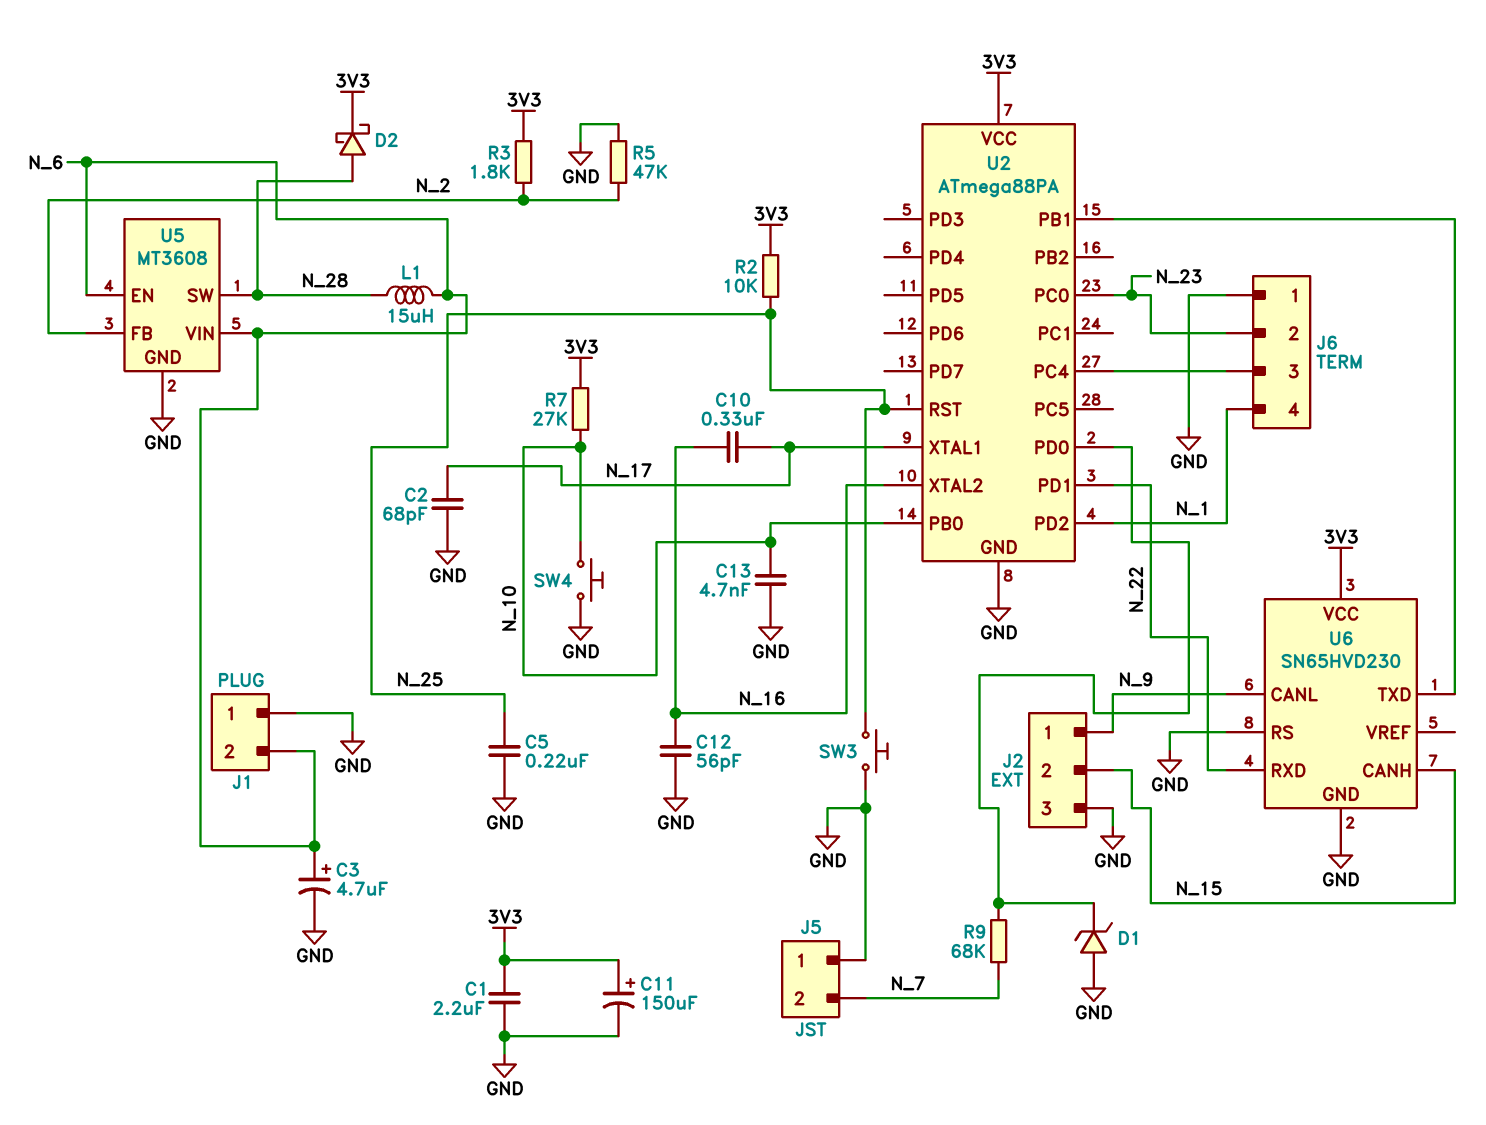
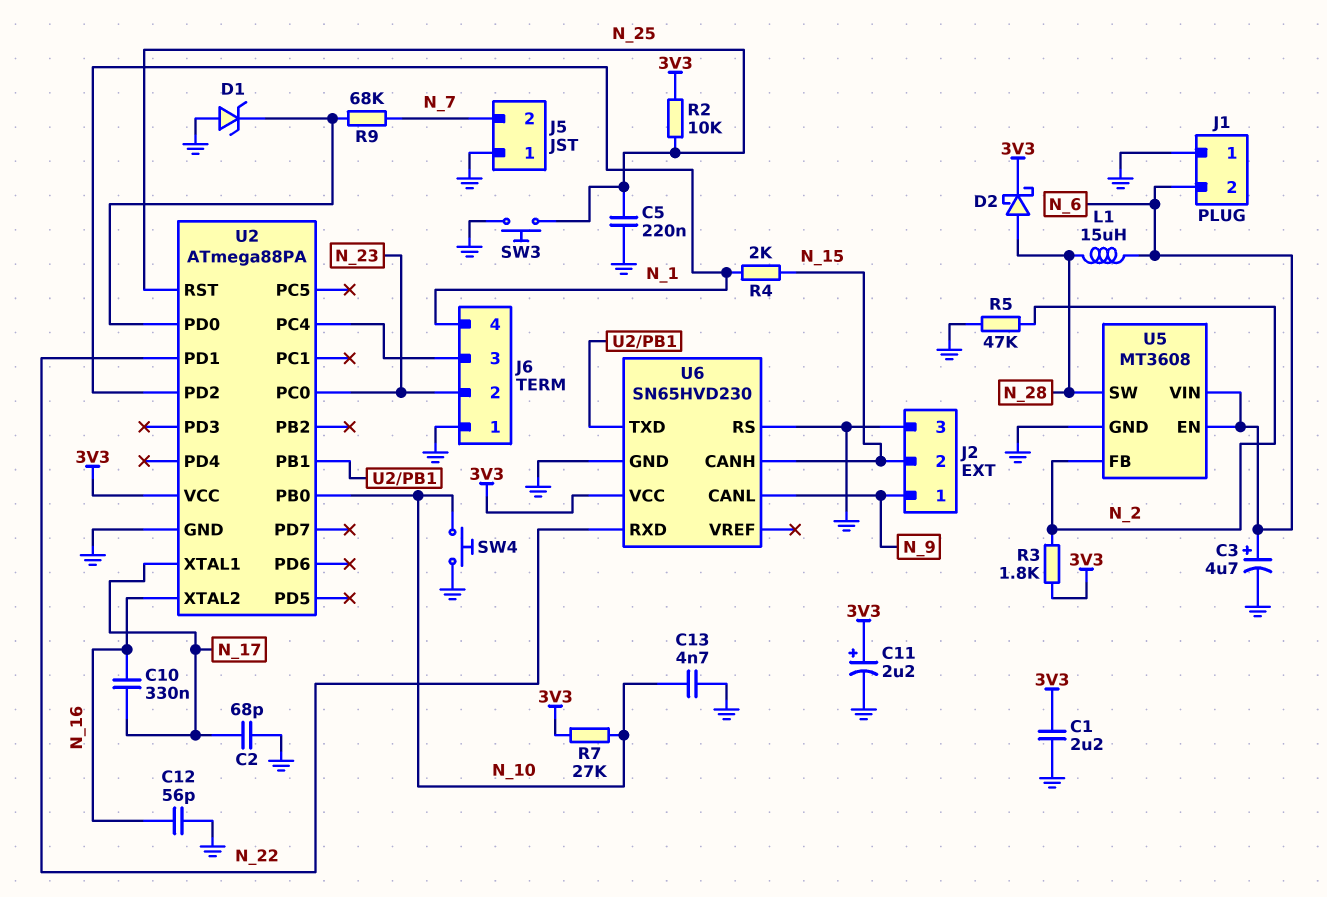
C11: 150uF (plus 3V3, minus GND) -> 2.2uF (plus 3V3, minus GND)
R4: none -> 2k (N_1, N_15)

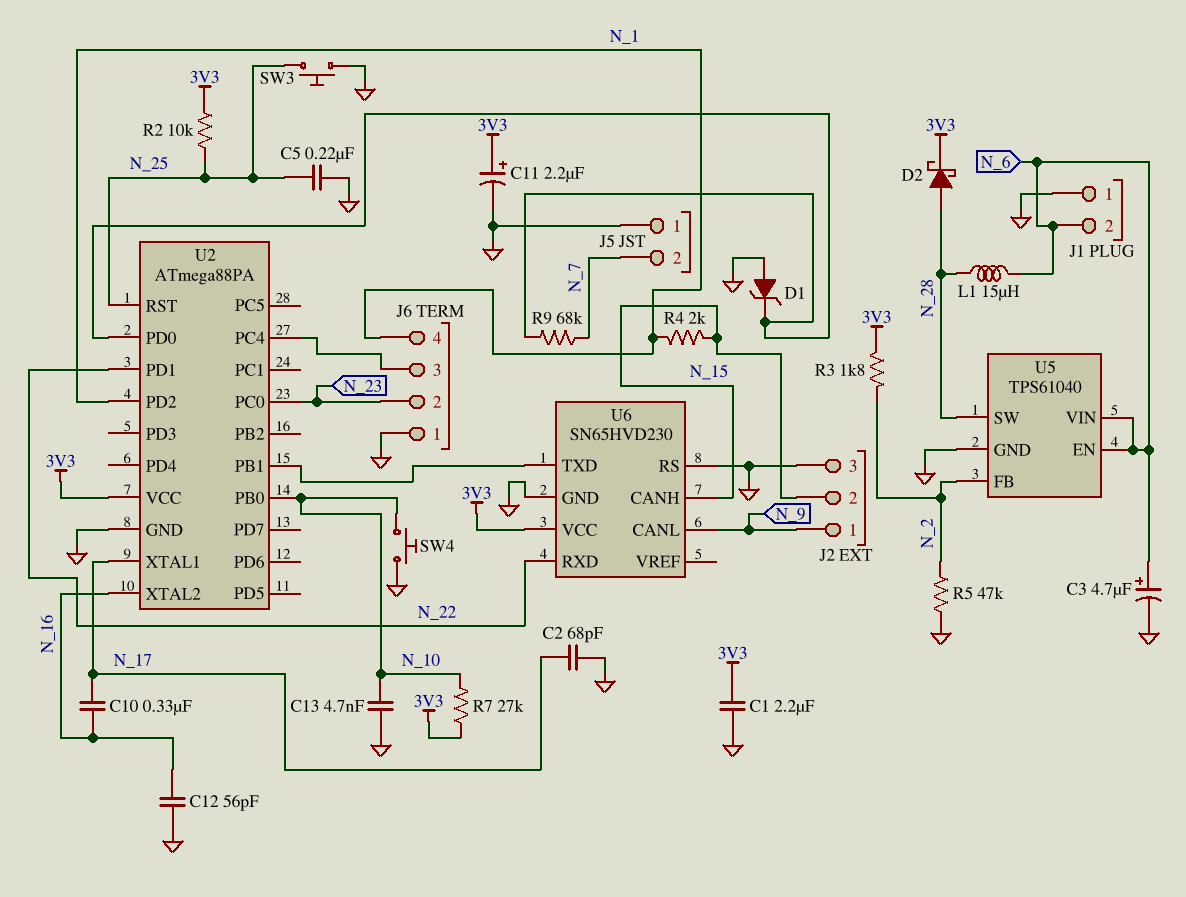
U5: MT3608 -> TPS61040

